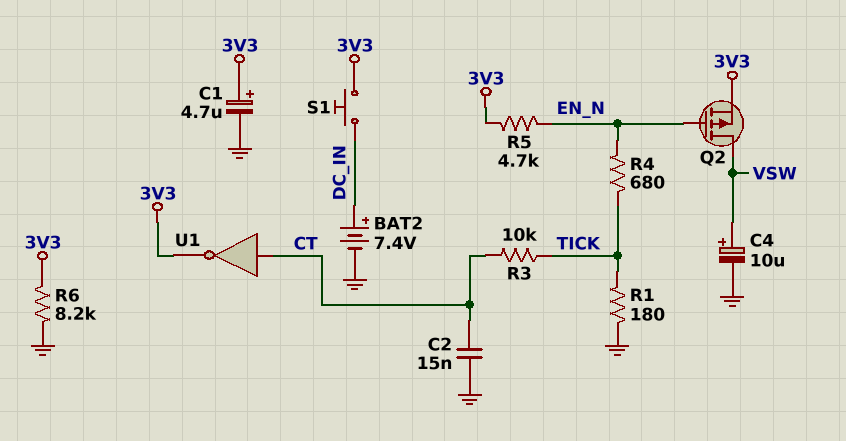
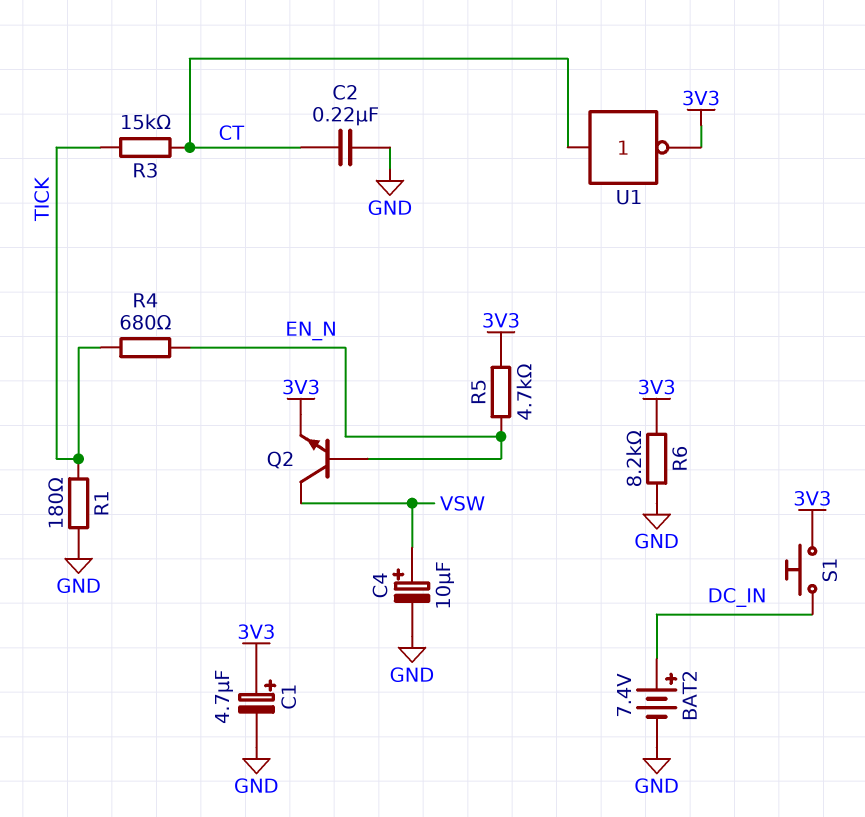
C2: 15nF (CT, GND) -> 220nF (CT, GND)
Q2: PMOS (G EN_N, D VSW, S 3V3) -> NPN (B EN_N, C VSW, E 3V3)
R3: 10k (CT, TICK) -> 15k (CT, TICK)

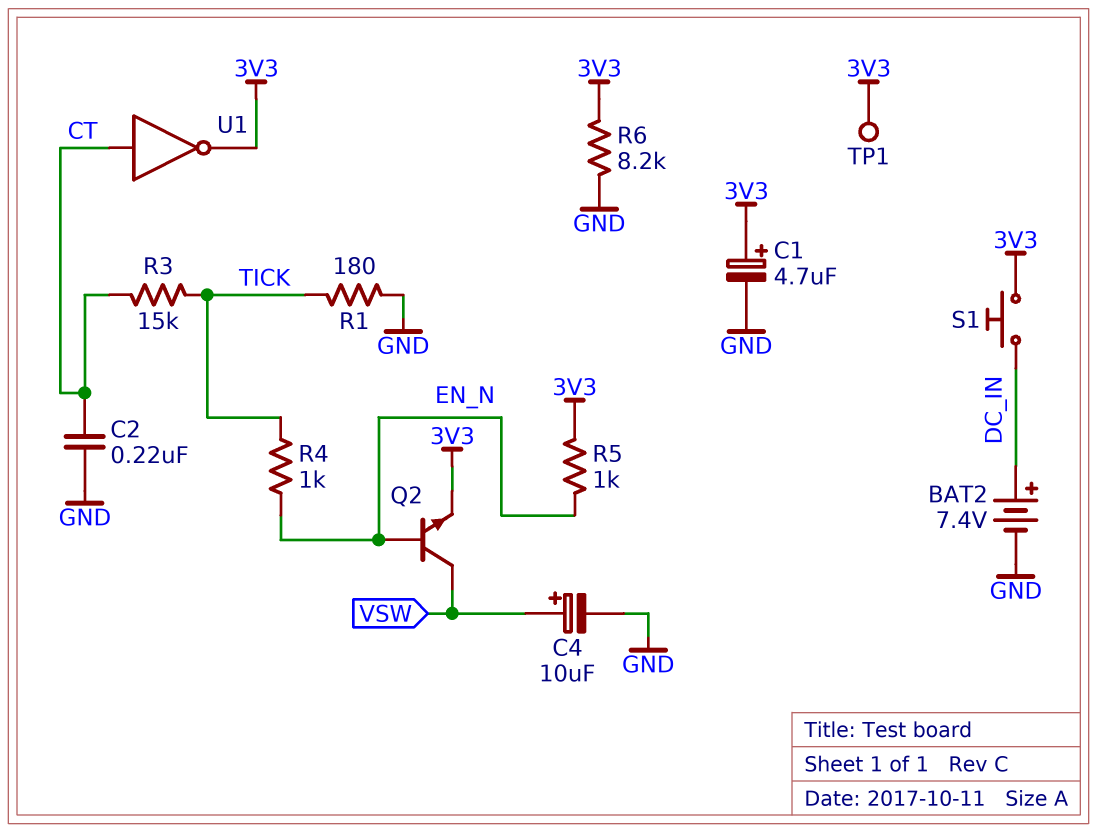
R4: 680 (EN_N, TICK) -> 1k (EN_N, TICK)
R5: 4.7k (3V3, EN_N) -> 1k (3V3, EN_N)
TP1: none -> test point (3V3)

